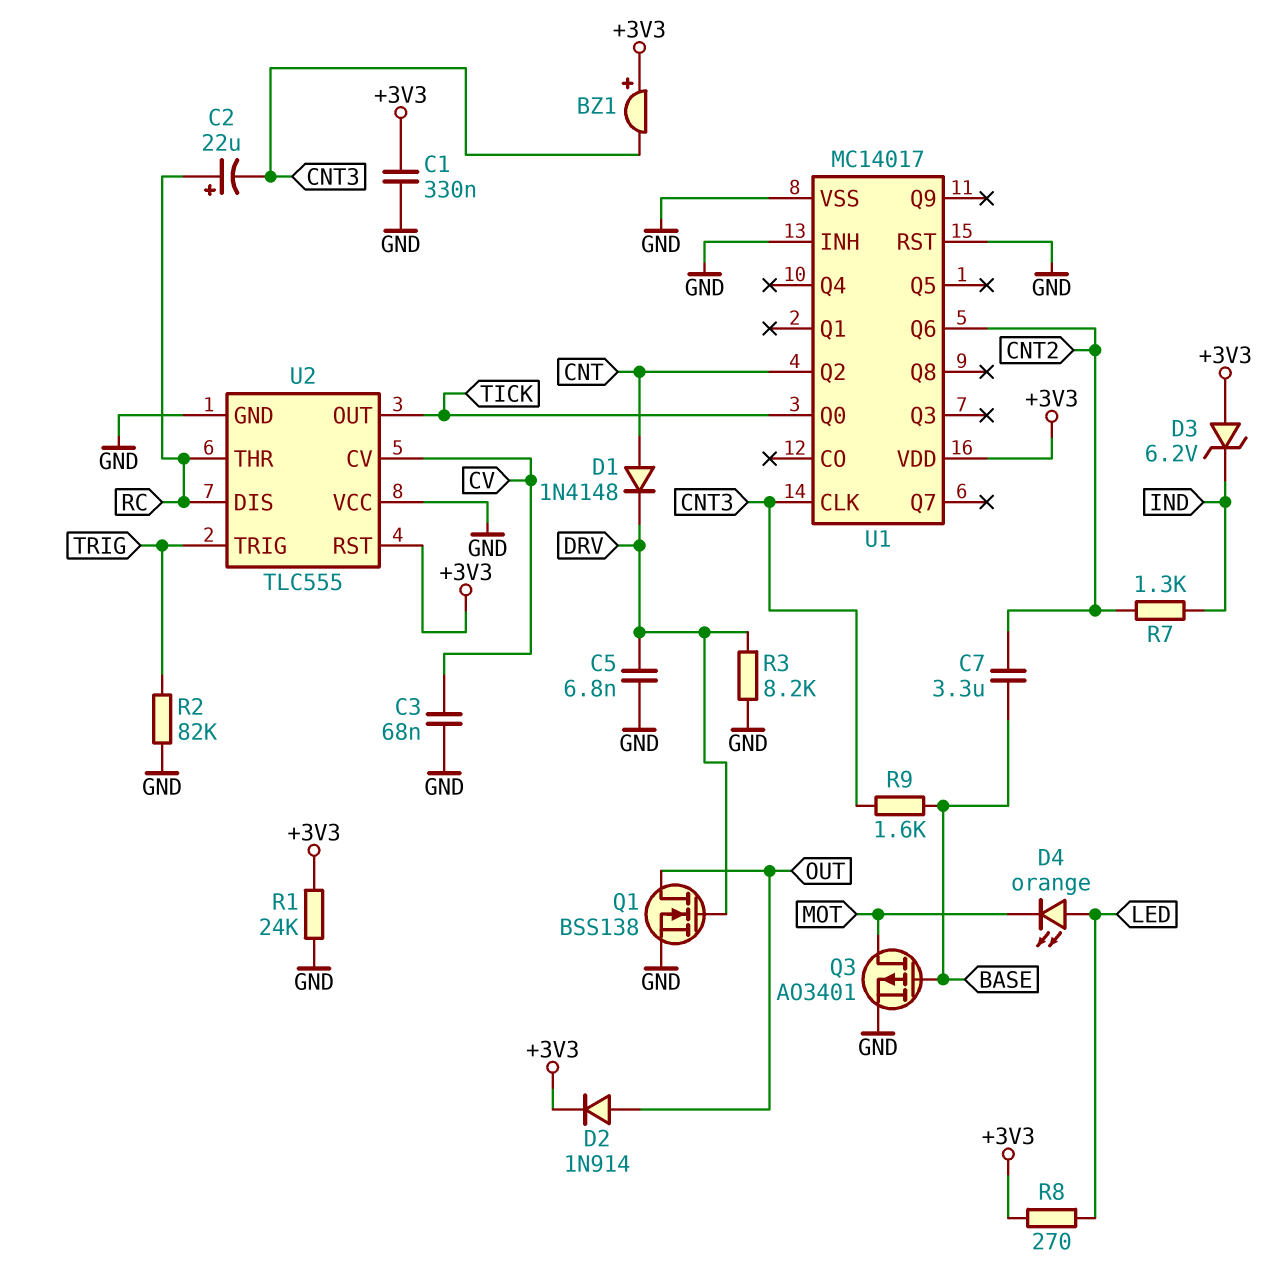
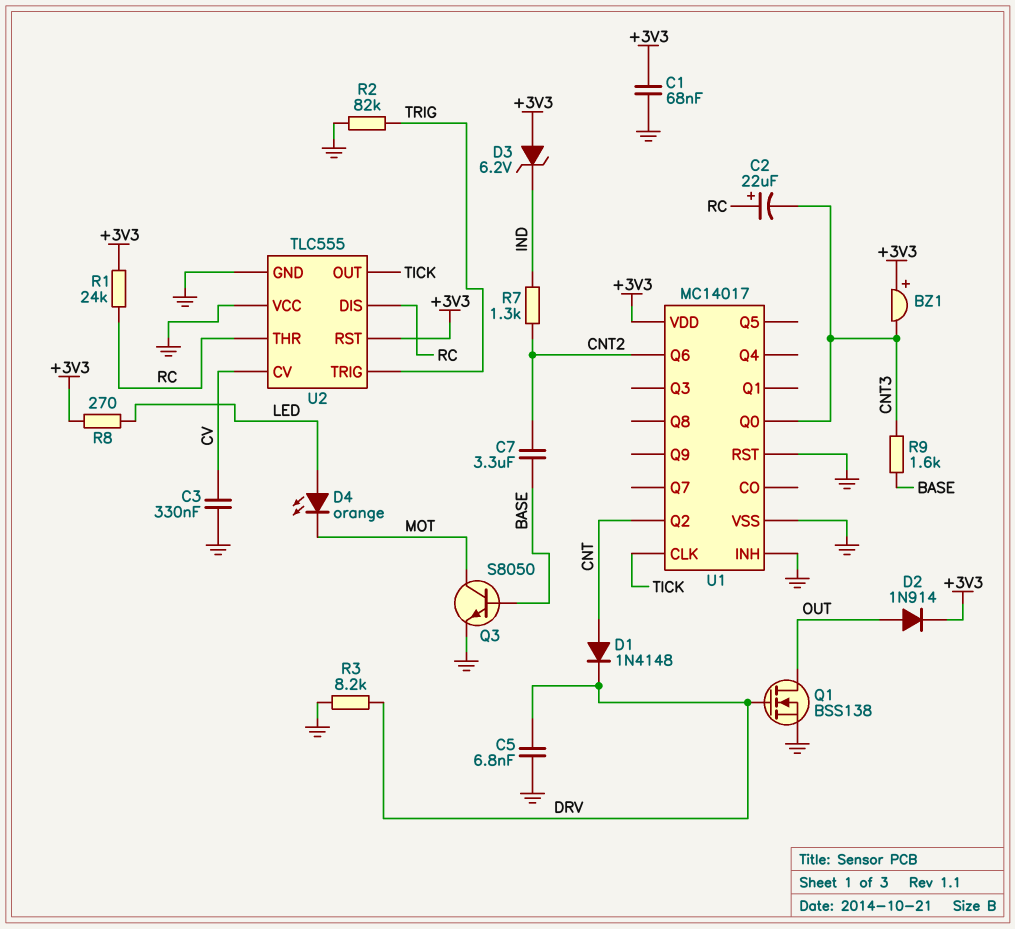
C1: 330nF (+3V3, GND) -> 68nF (+3V3, GND)
C3: 68nF (CV, GND) -> 330nF (CV, GND)
Q3: PMOS AO3401 (G BASE, D MOT, S GND) -> NPN S8050 (B BASE, C MOT, E GND)
R1: 24k (+3V3, GND) -> 24k (+3V3, RC)
U1 pin CLK: CNT3 -> TICK
U1 pin Q0: TICK -> CNT3

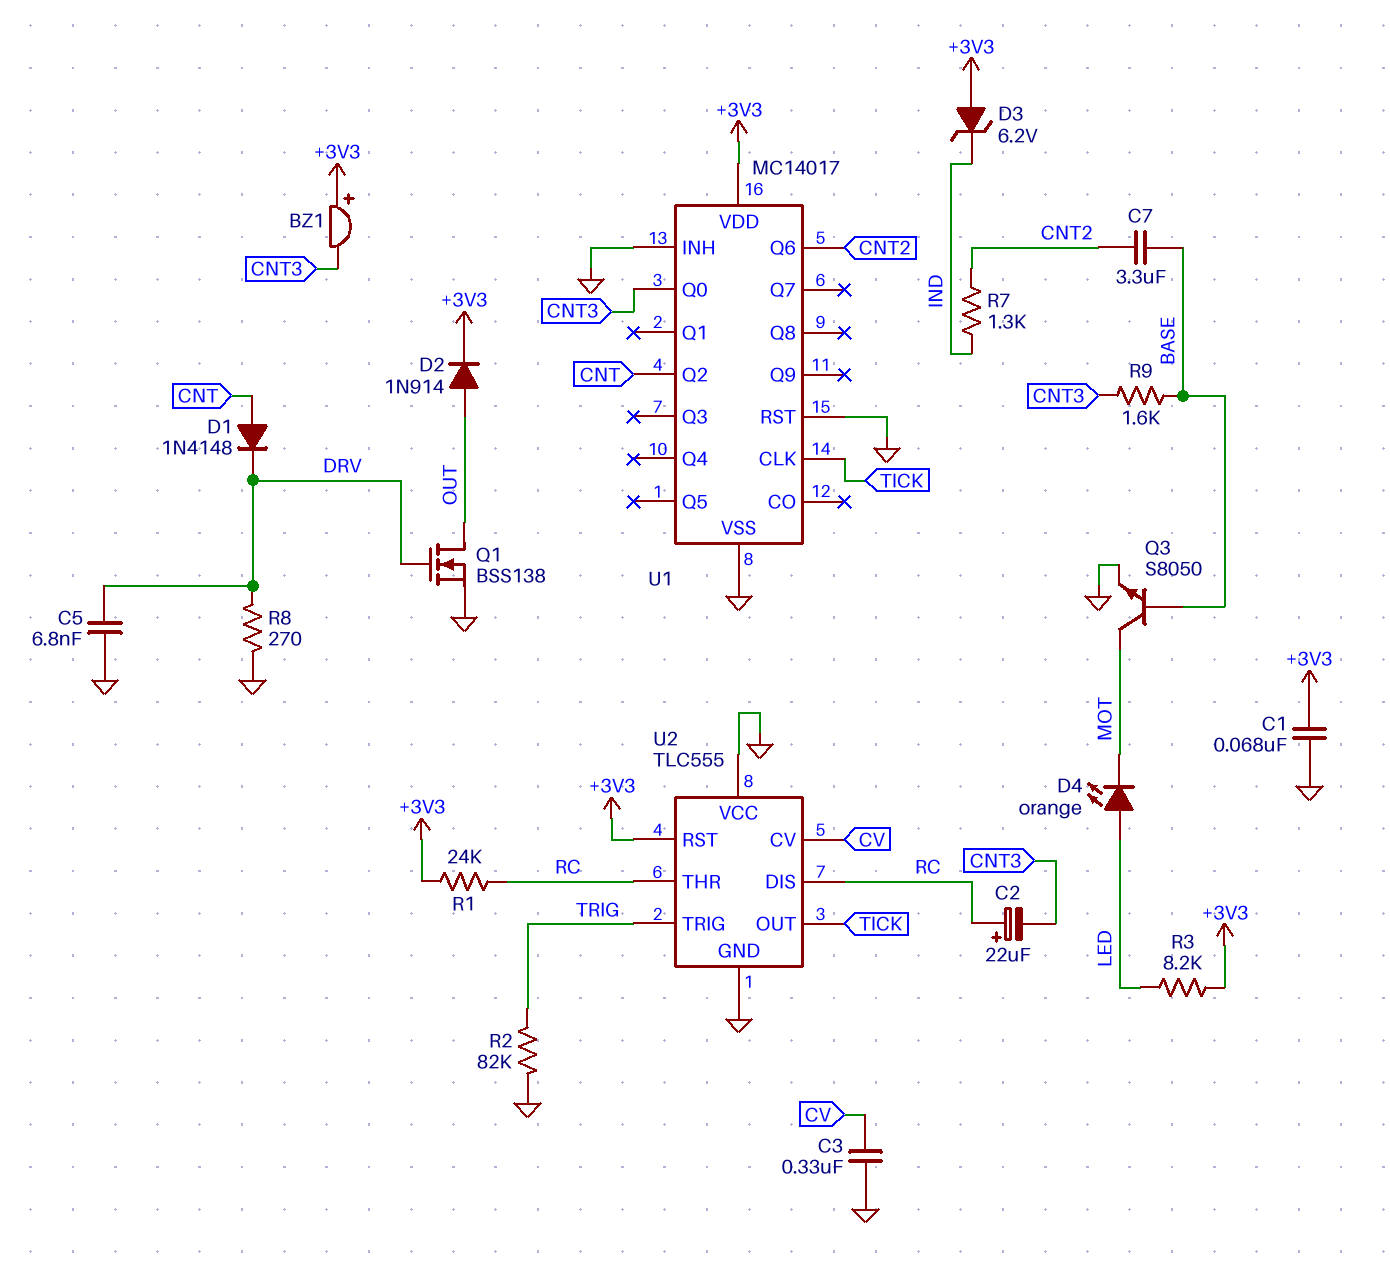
R3: 8.2k (DRV, GND) -> 8.2k (+3V3, LED)
R8: 270 (+3V3, LED) -> 270 (DRV, GND)

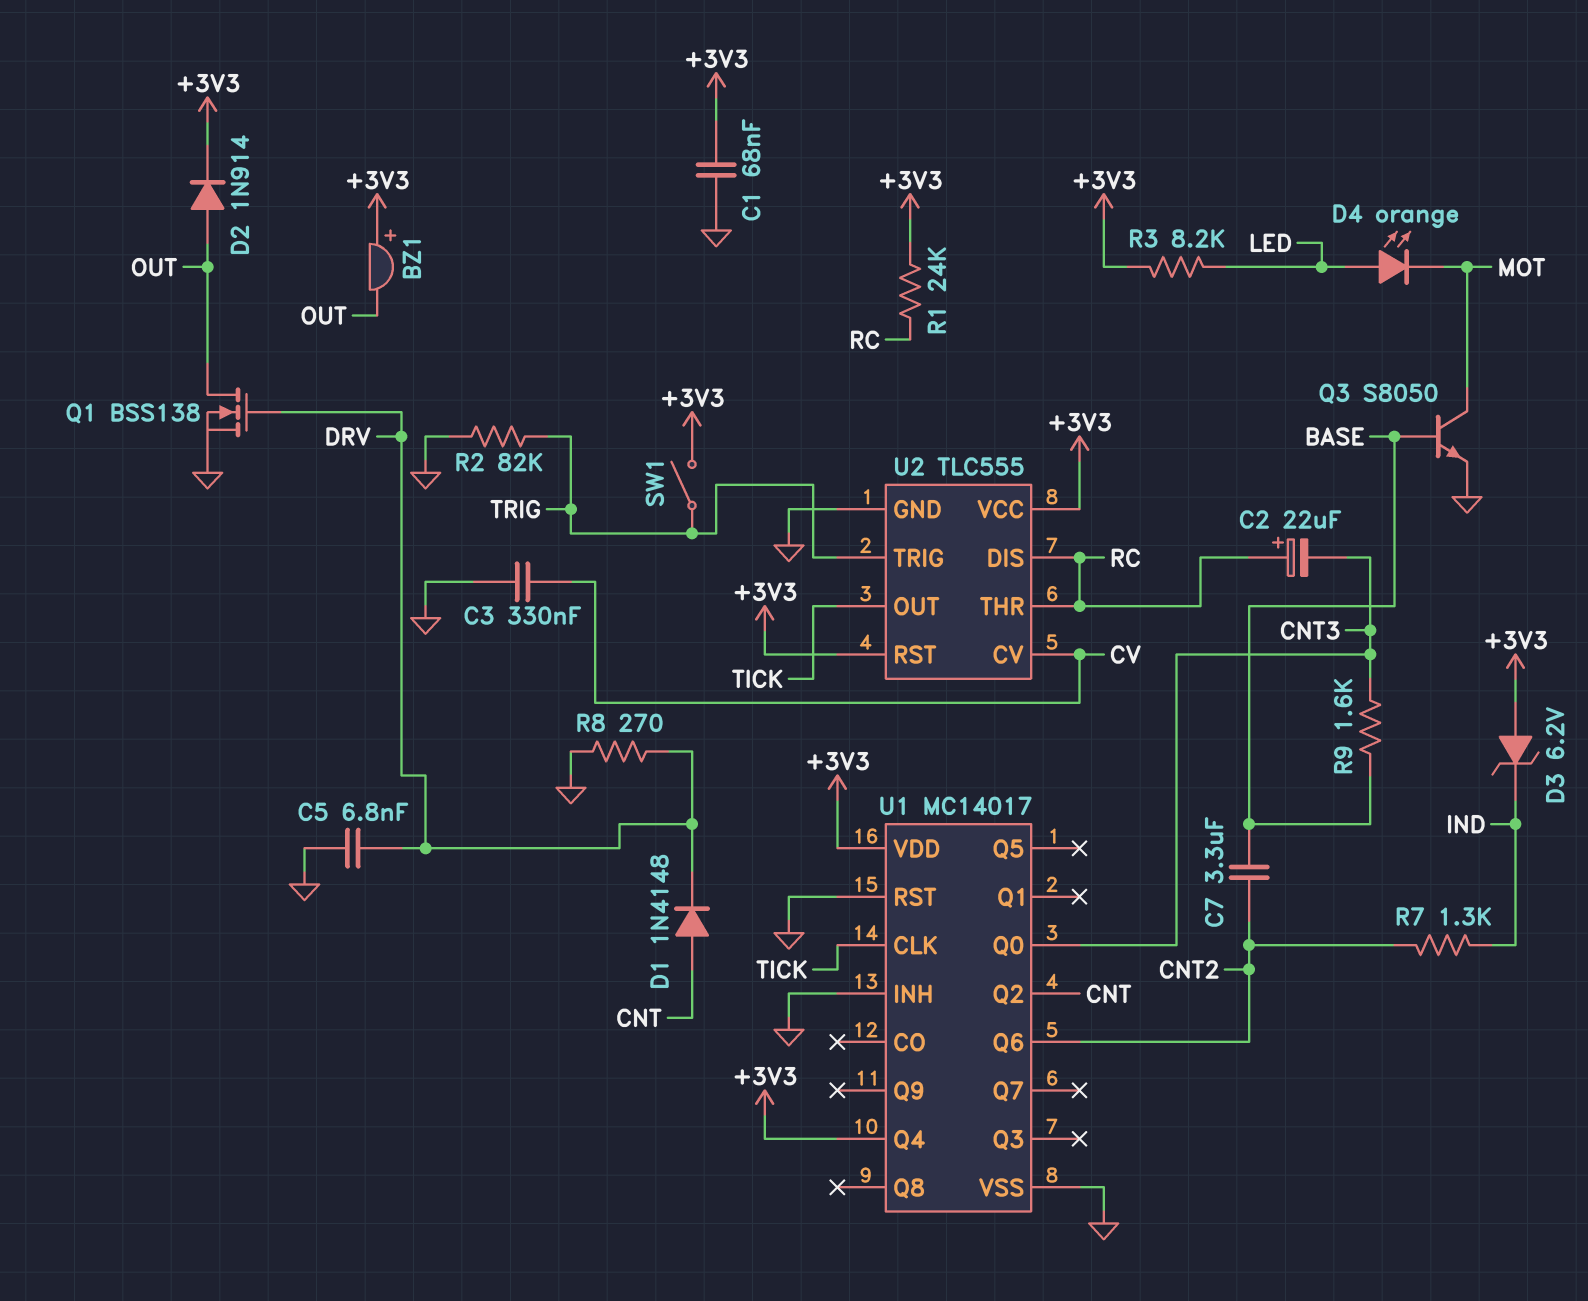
BZ1: buzzer (plus +3V3, minus CNT3) -> buzzer (plus +3V3, minus OUT)
SW1: none -> switch (+3V3, TRIG)
U1 pin Q4: none -> +3V3
U2 pin VCC: GND -> +3V3

